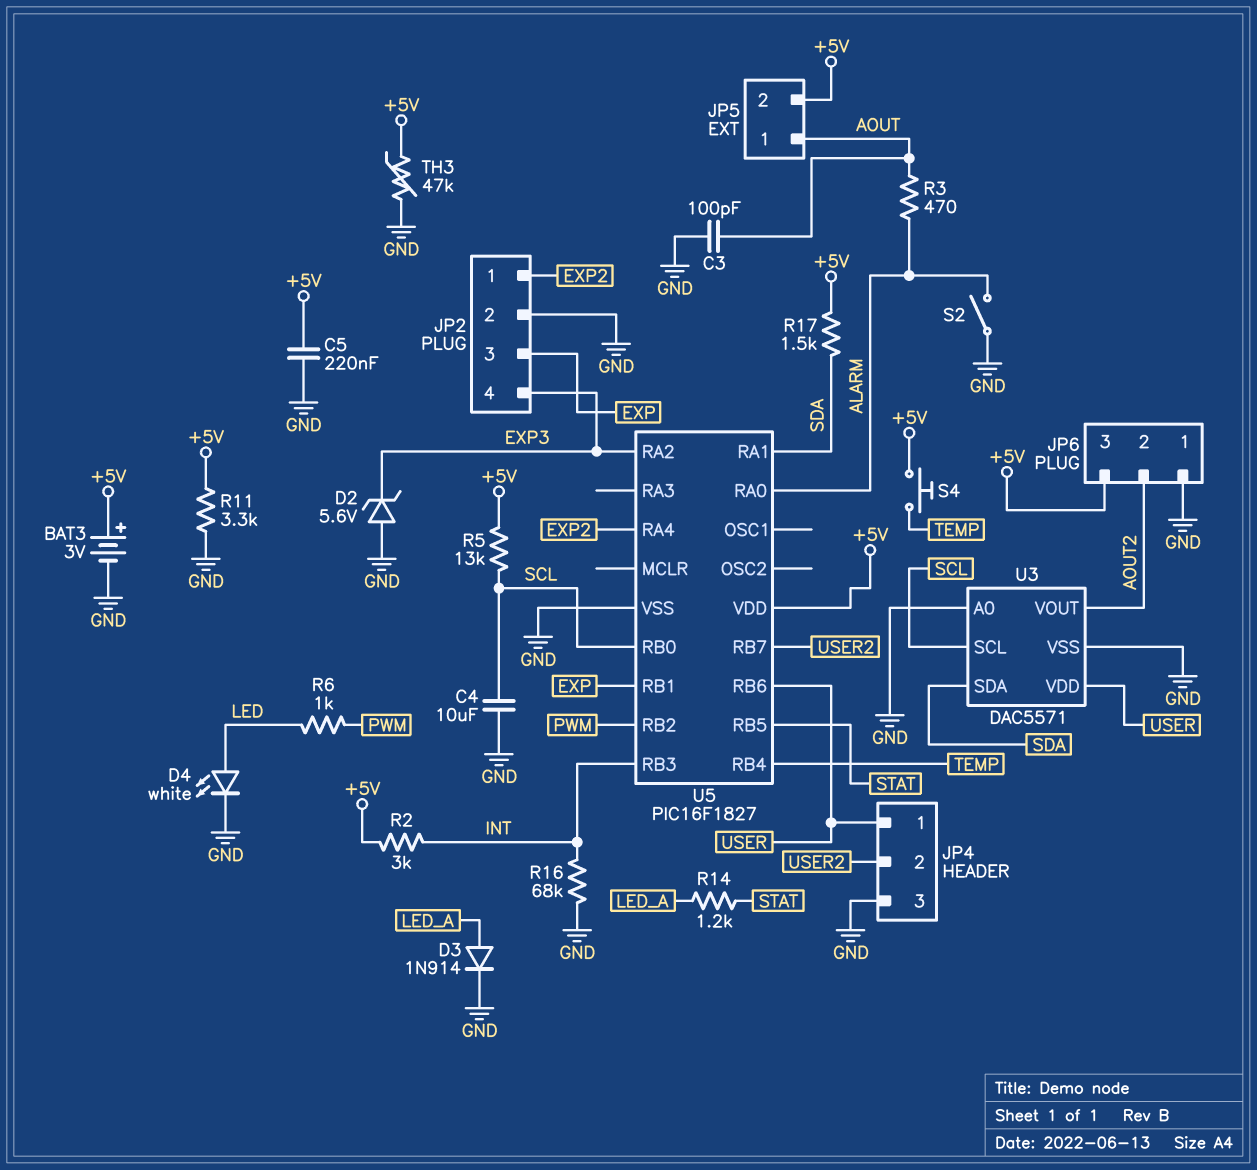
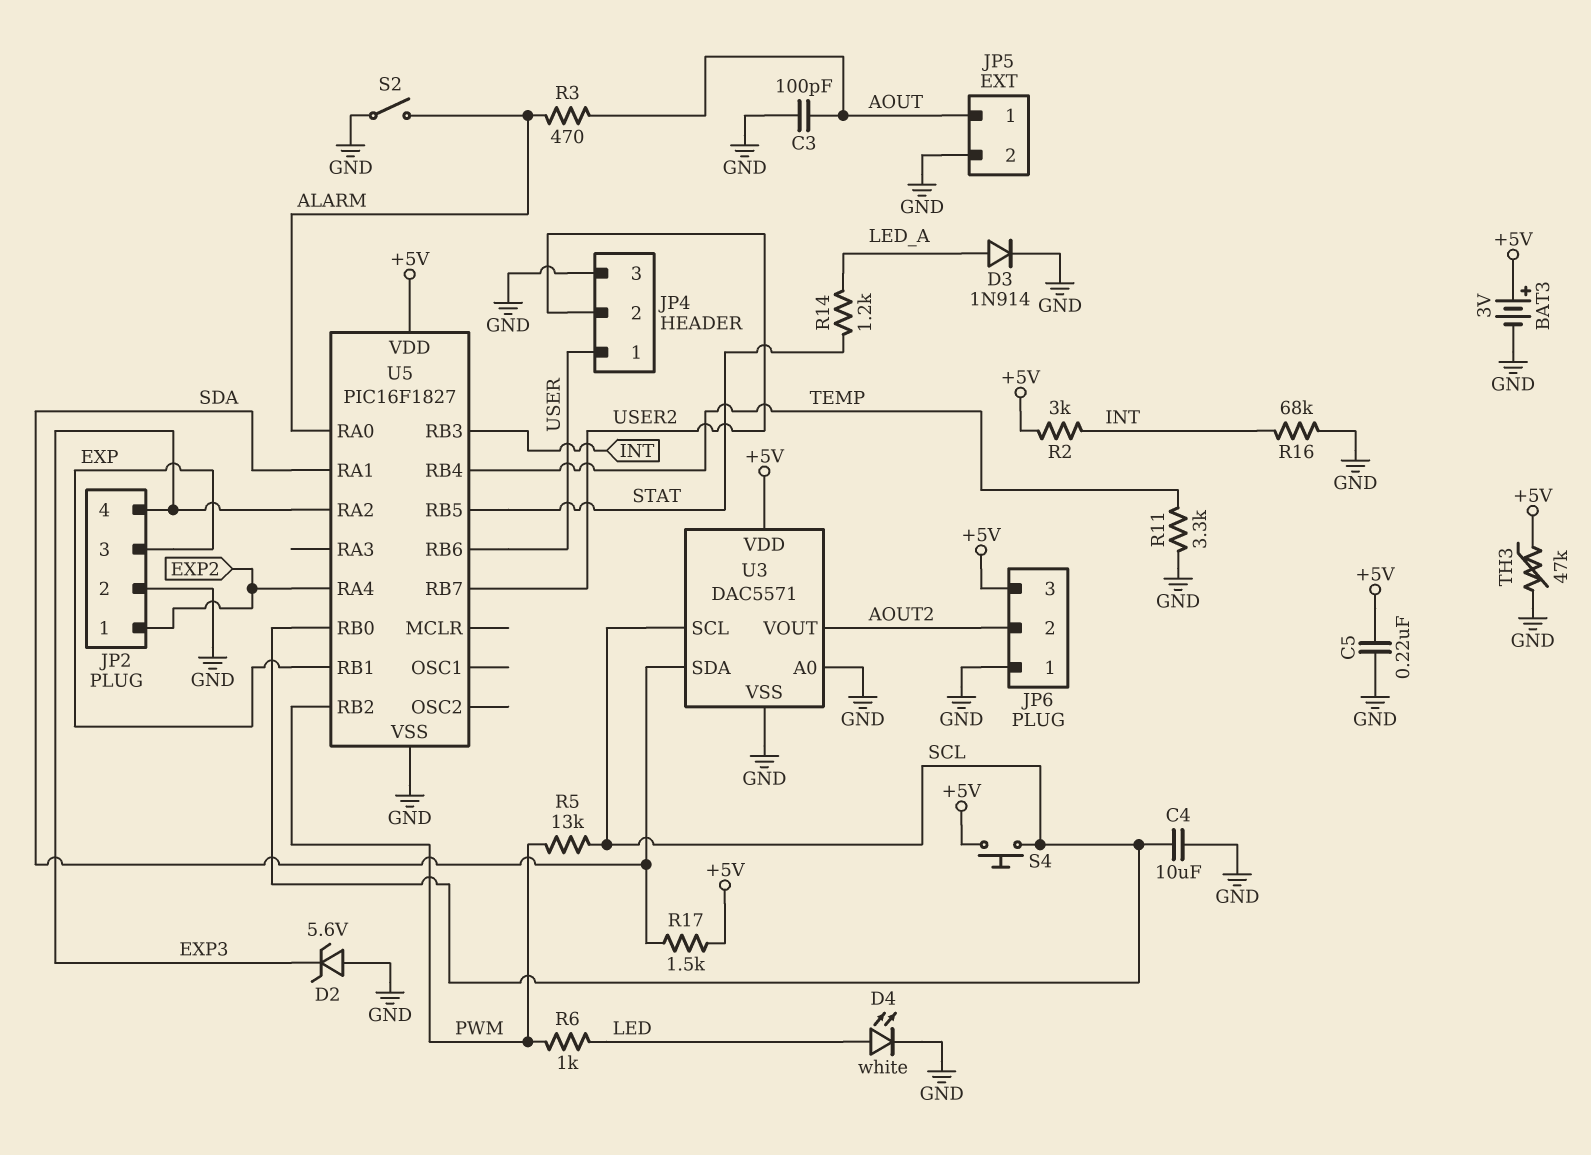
JP5 pin 2: +5V -> GND
R5: 13k (+5V, SCL) -> 13k (PWM, SCL)
R11: 3.3k (+5V, GND) -> 3.3k (GND, TEMP)
S4: button (+5V, TEMP) -> button (+5V, SCL)
U3 pin VDD: USER -> +5V

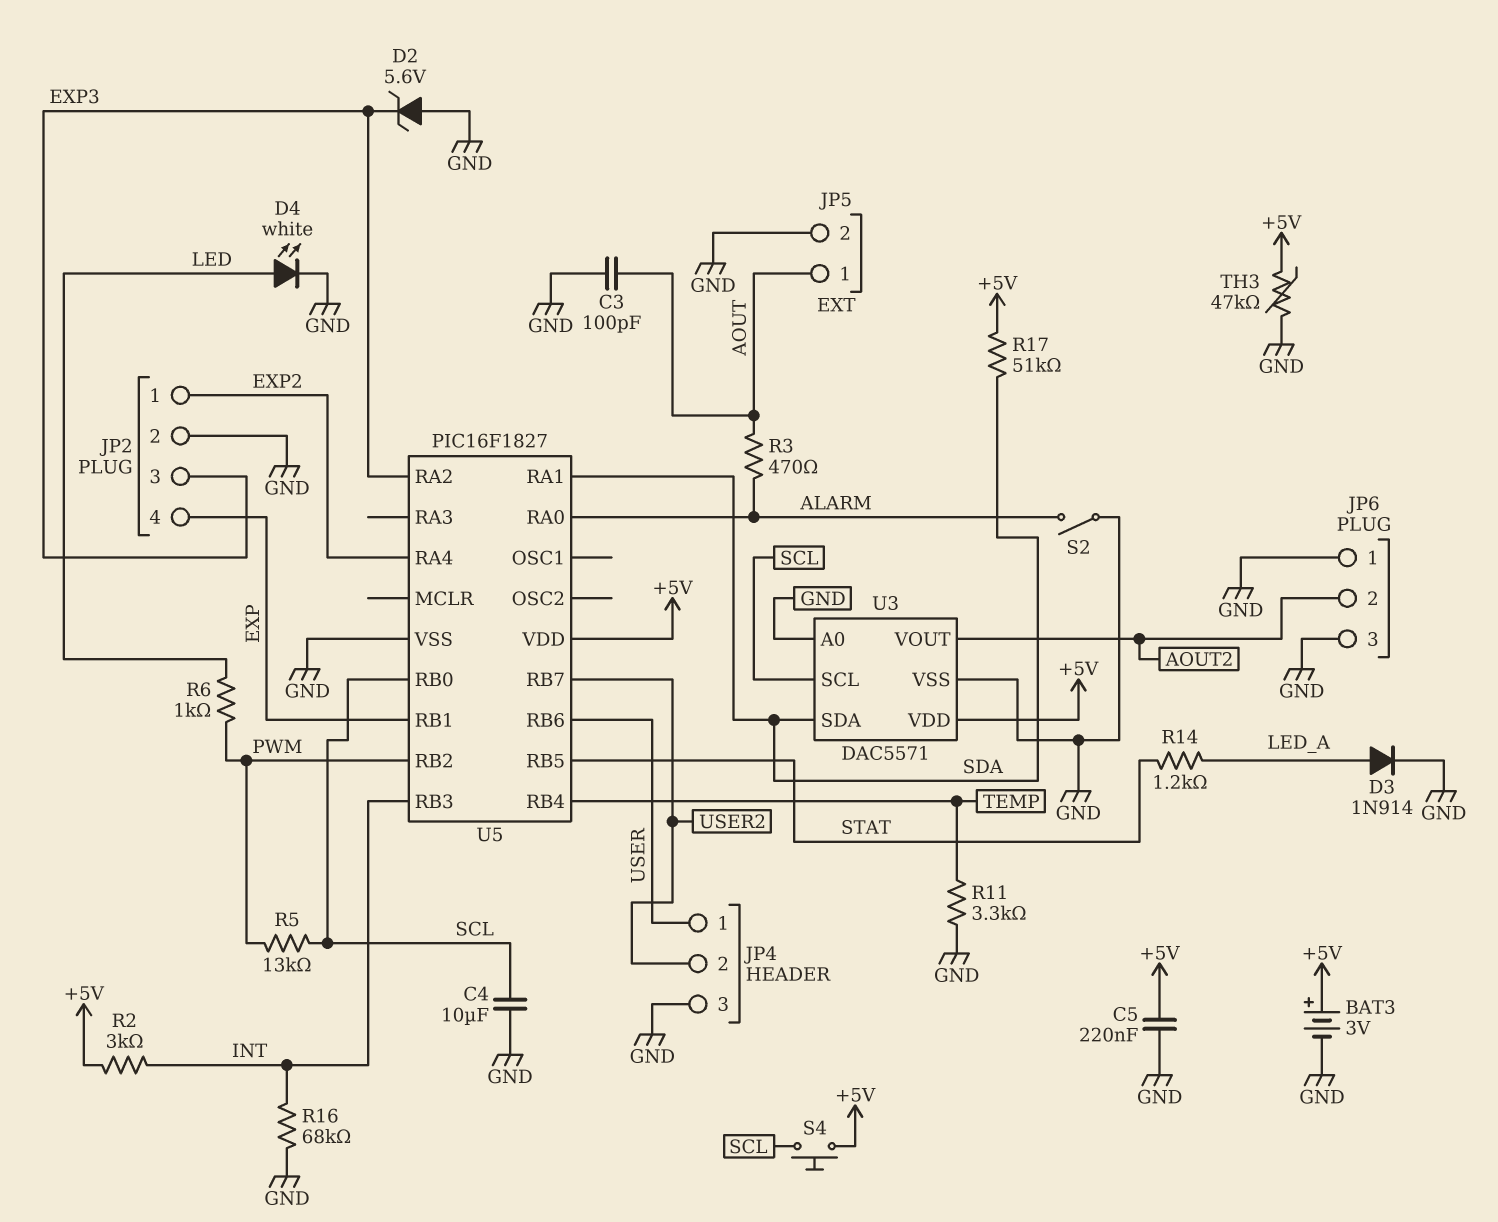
JP2 pin 3: EXP -> EXP3
JP2 pin 4: EXP3 -> EXP
JP6 pin 3: +5V -> GND
R17: 1.5k (+5V, SDA) -> 51k (+5V, SDA)

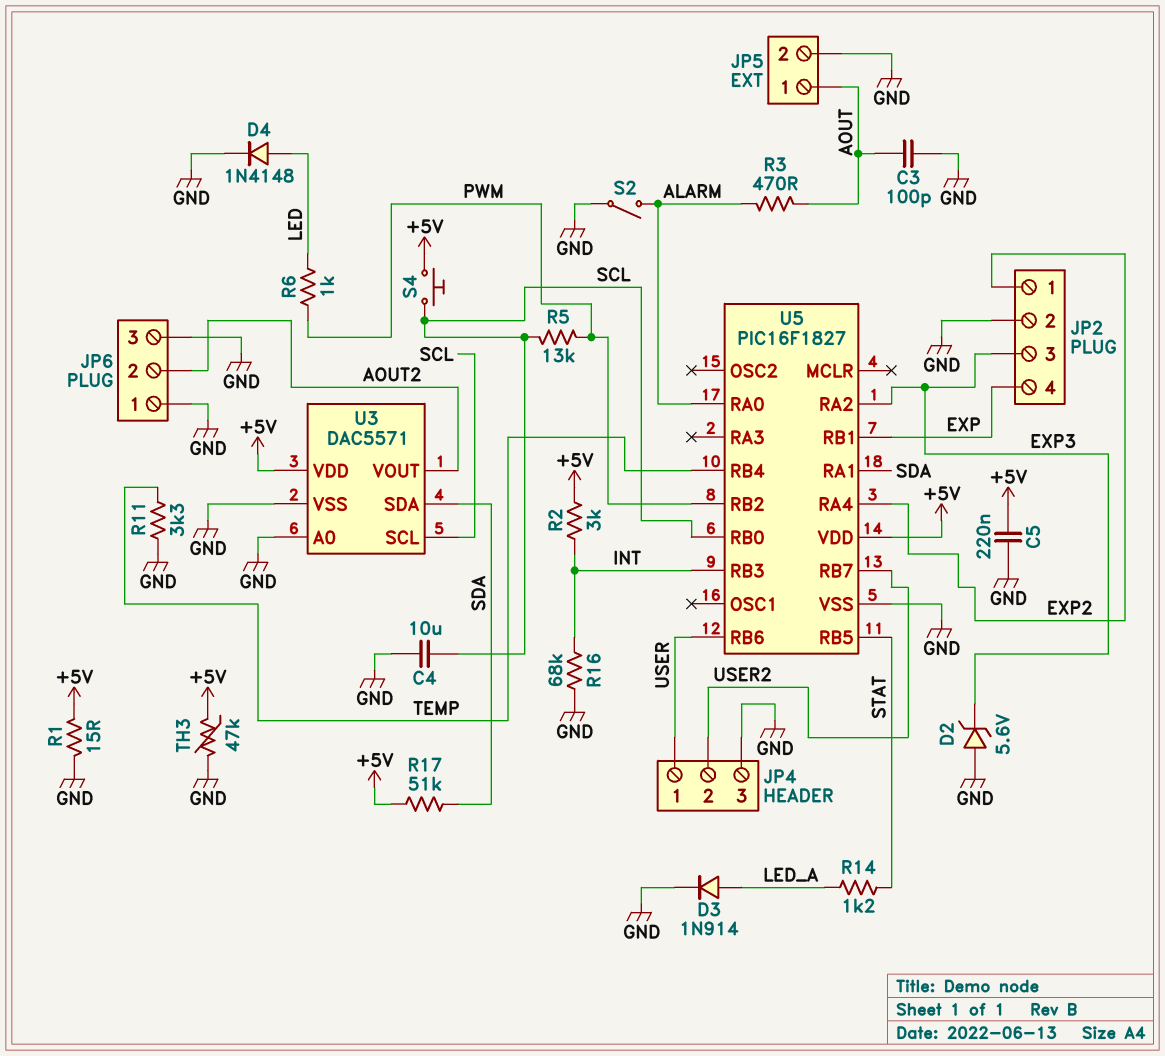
BAT3: 3V (plus +5V, minus GND) -> none
D4: LED white (A LED, K GND) -> diode 1N4148 (A LED, K GND)
R1: none -> 15 (+5V, GND)

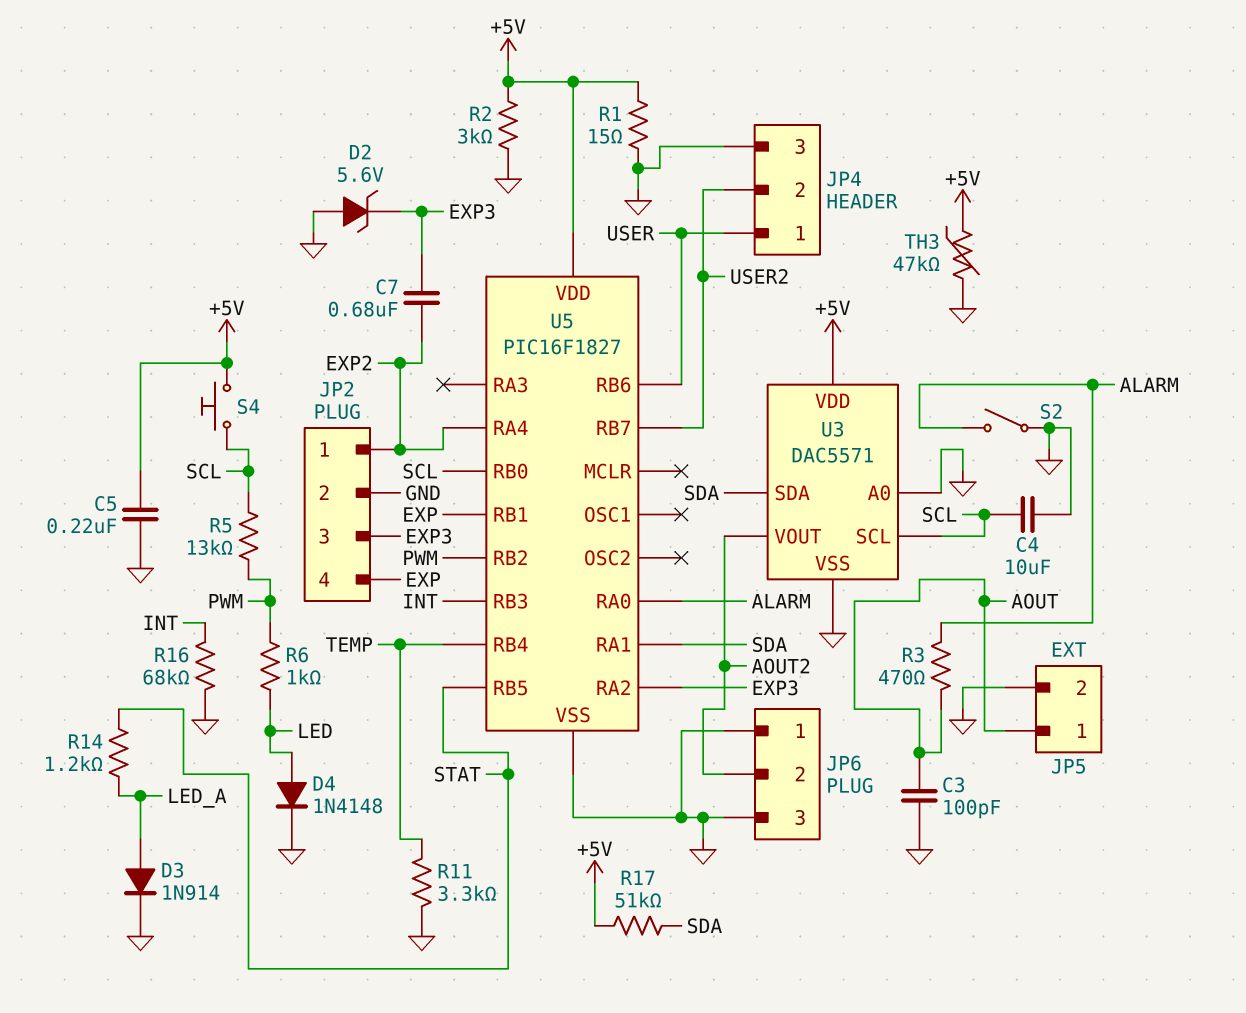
C7: none -> 680nF (EXP2, EXP3)
R2: 3k (+5V, INT) -> 3k (+5V, GND)

